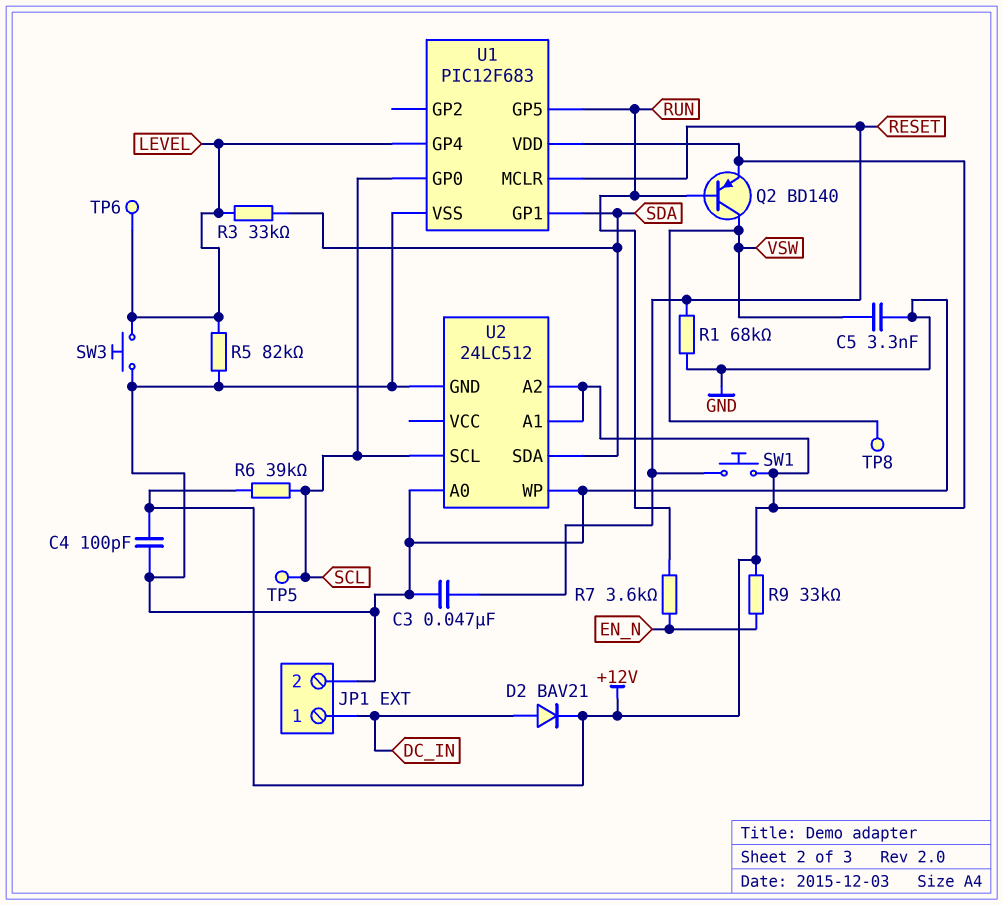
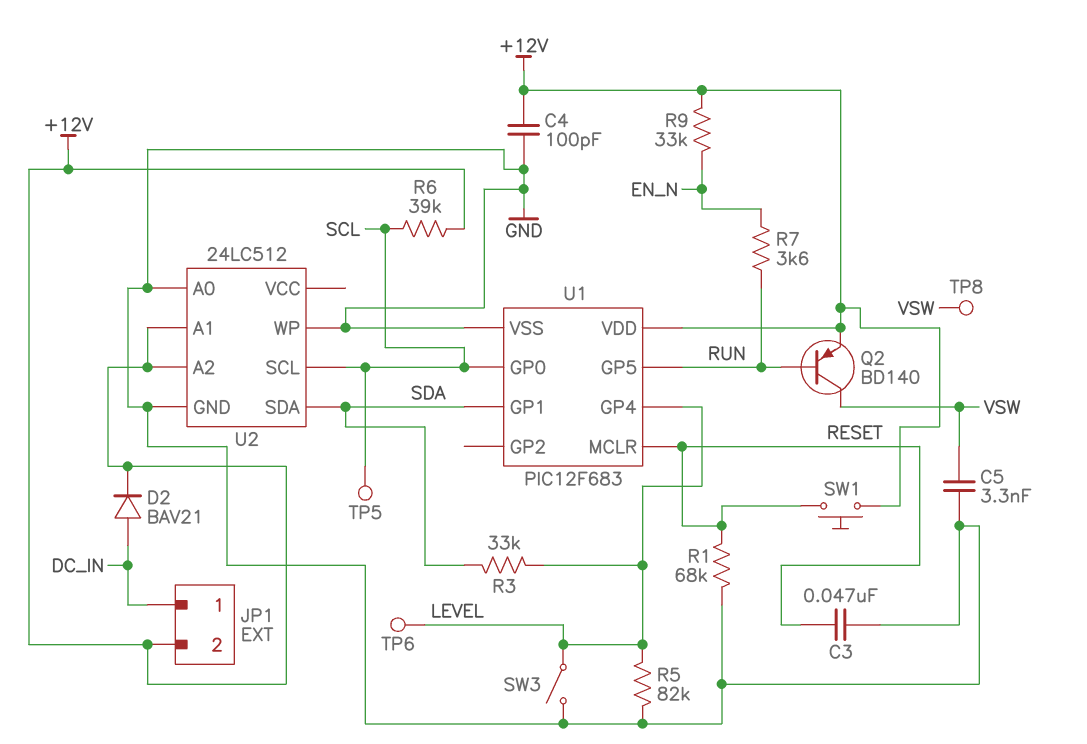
JP1 pin 2: GND -> +12V
SW3: button (GND, LEVEL) -> switch (GND, LEVEL)

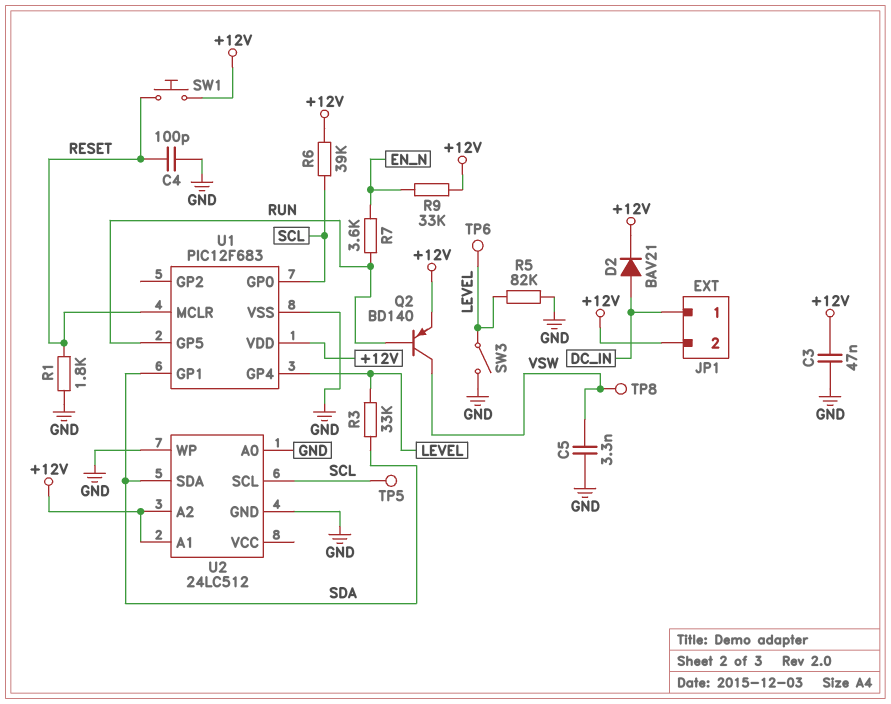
C3: 47nF (GND, RESET) -> 47nF (+12V, GND)
C4: 100pF (+12V, GND) -> 100pF (GND, RESET)
R1: 68k (GND, RESET) -> 1.8k (GND, RESET)

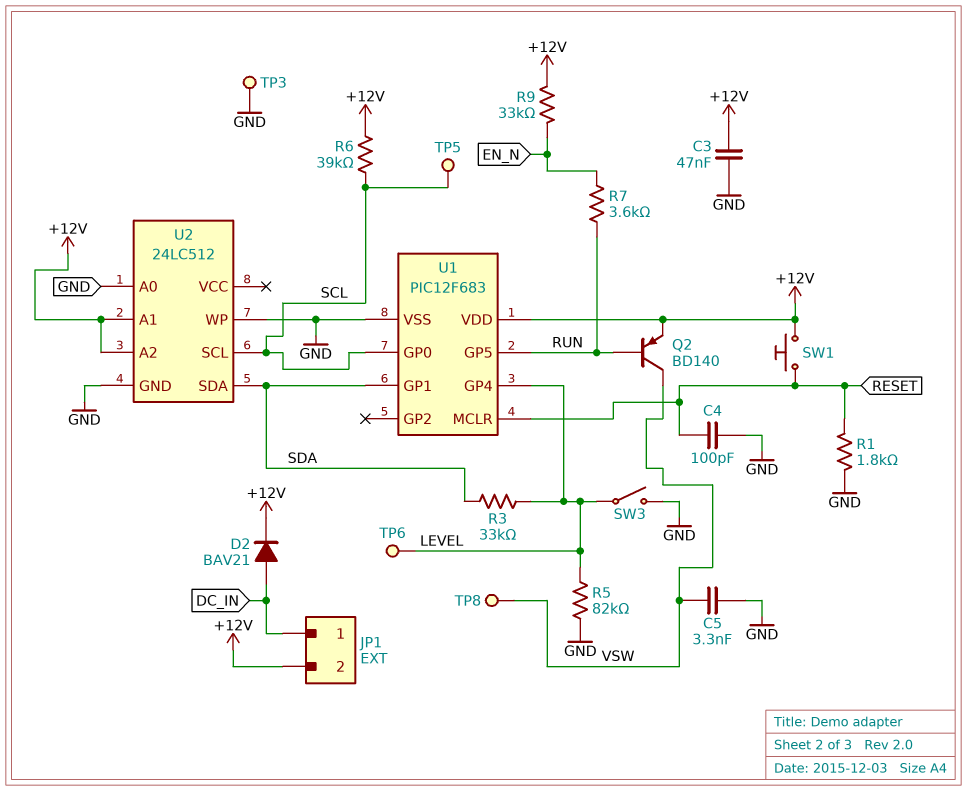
TP3: none -> test point (GND)

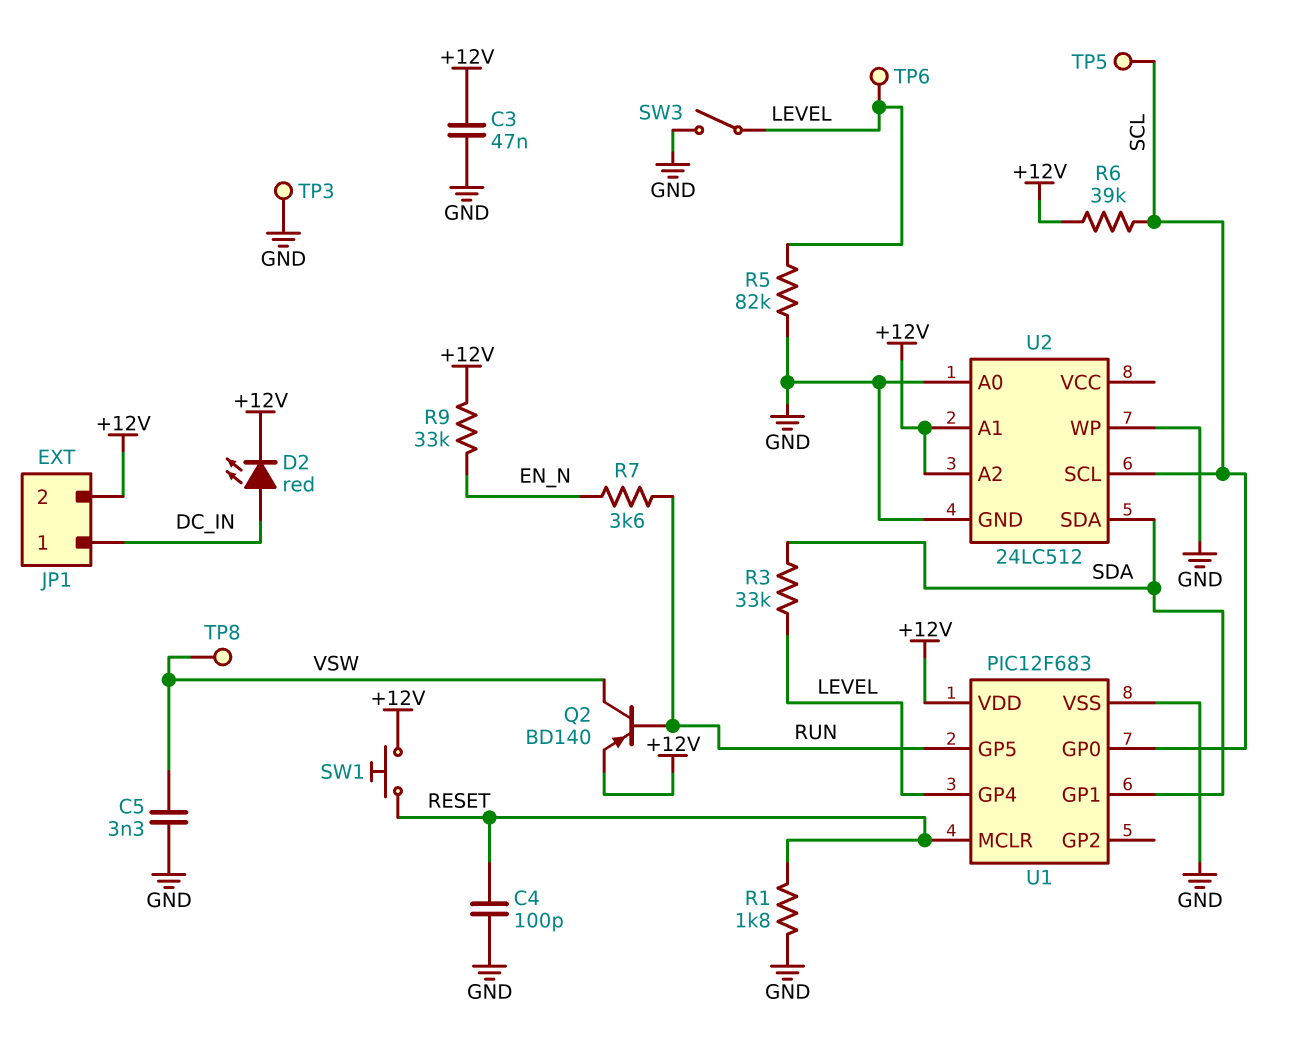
D2: diode BAV21 (A DC_IN, K +12V) -> LED red (A DC_IN, K +12V)

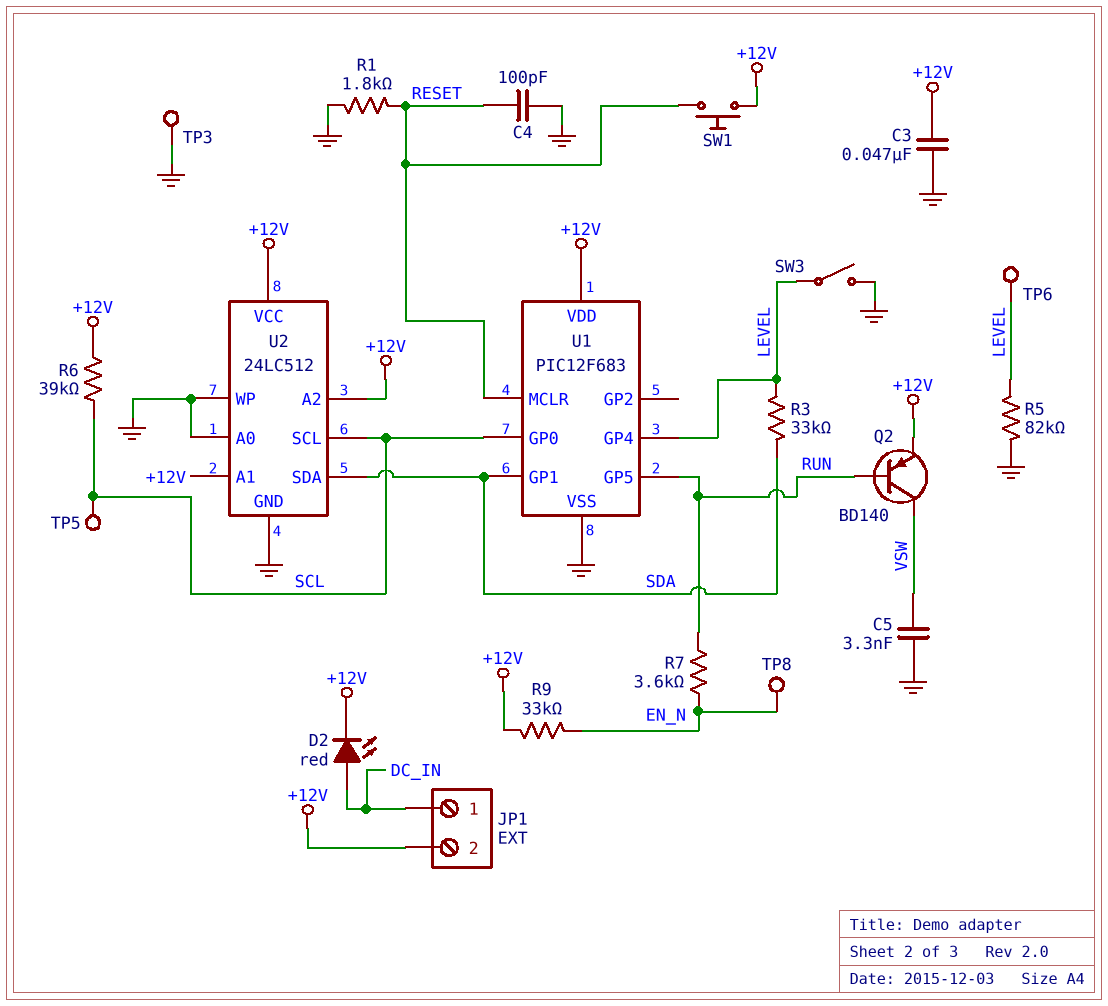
TP8: test point (VSW) -> test point (EN_N)
U2 pin VCC: none -> +12V

